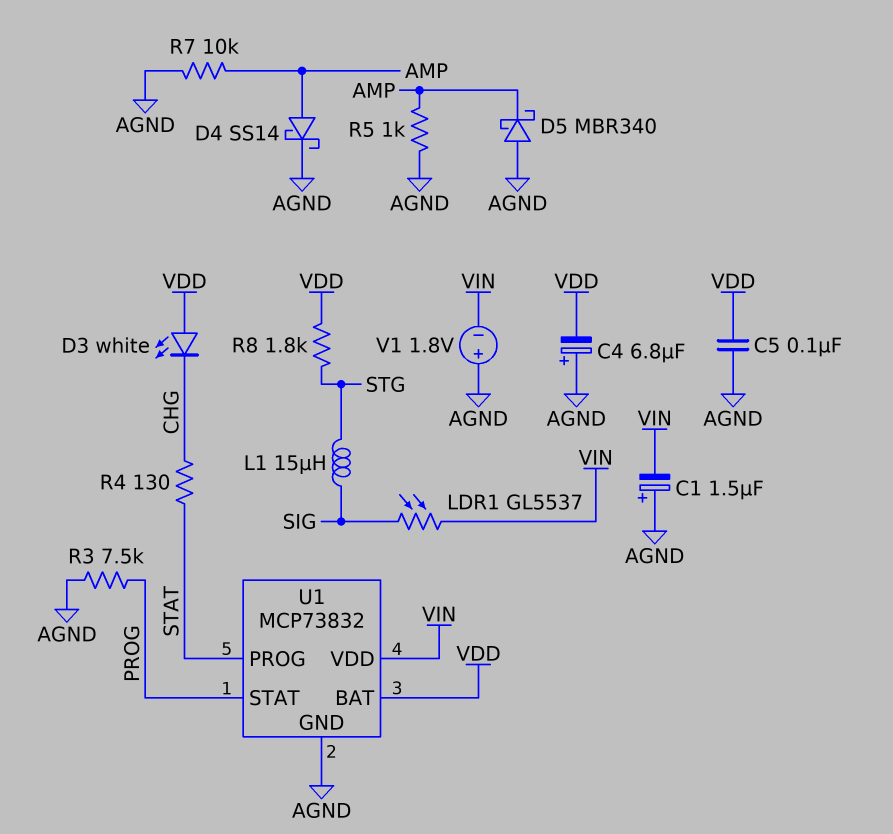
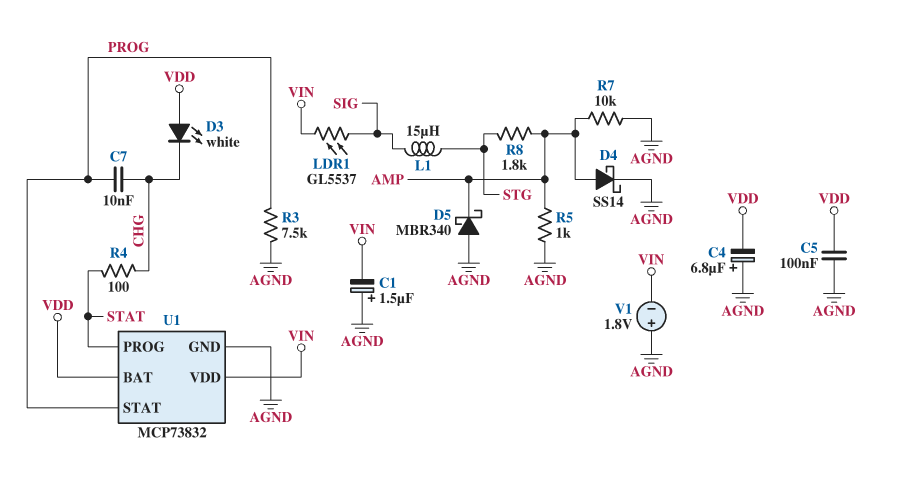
C7: none -> 10nF (CHG, PROG)
R4: 130 (CHG, STAT) -> 100 (CHG, STAT)
R8: 1.8k (STG, VDD) -> 1.8k (AMP, STG)

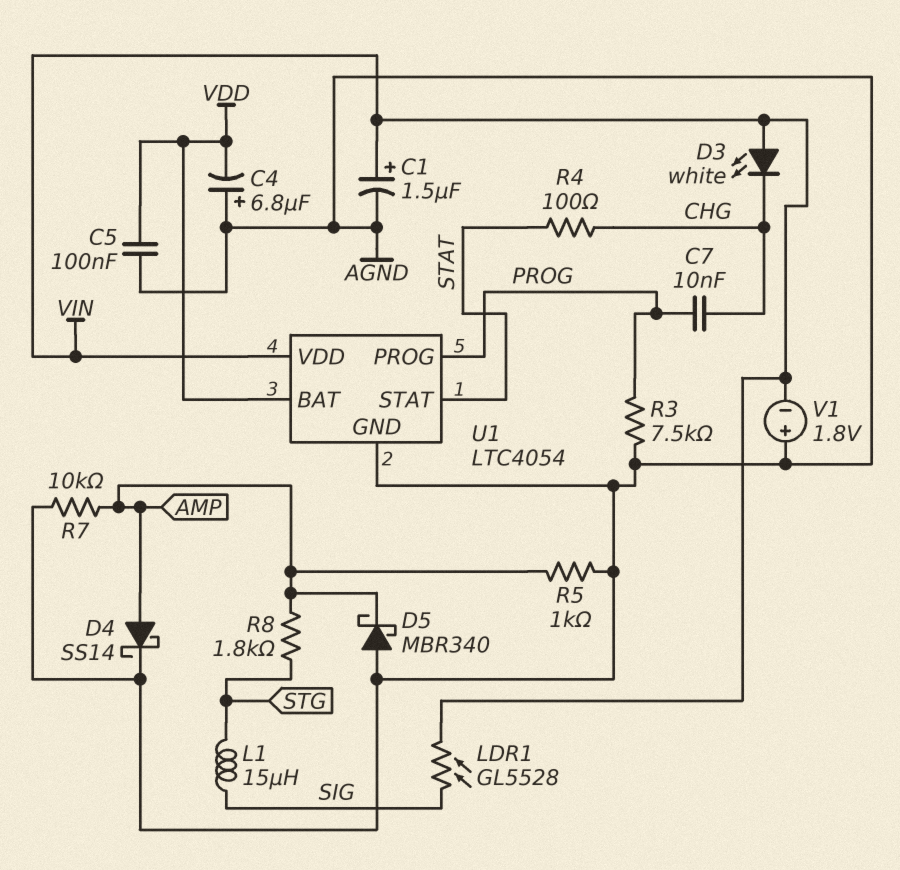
C1: 1.5uF (plus AGND, minus VIN) -> 1.5uF (plus VIN, minus AGND)
D3: LED white (A VDD, K CHG) -> LED white (A VIN, K CHG)
LDR1: GL5537 (SIG, VIN) -> GL5528 (SIG, VIN)
U1: MCP73832 -> LTC4054
U1 pin PROG: STAT -> PROG
U1 pin STAT: PROG -> STAT

